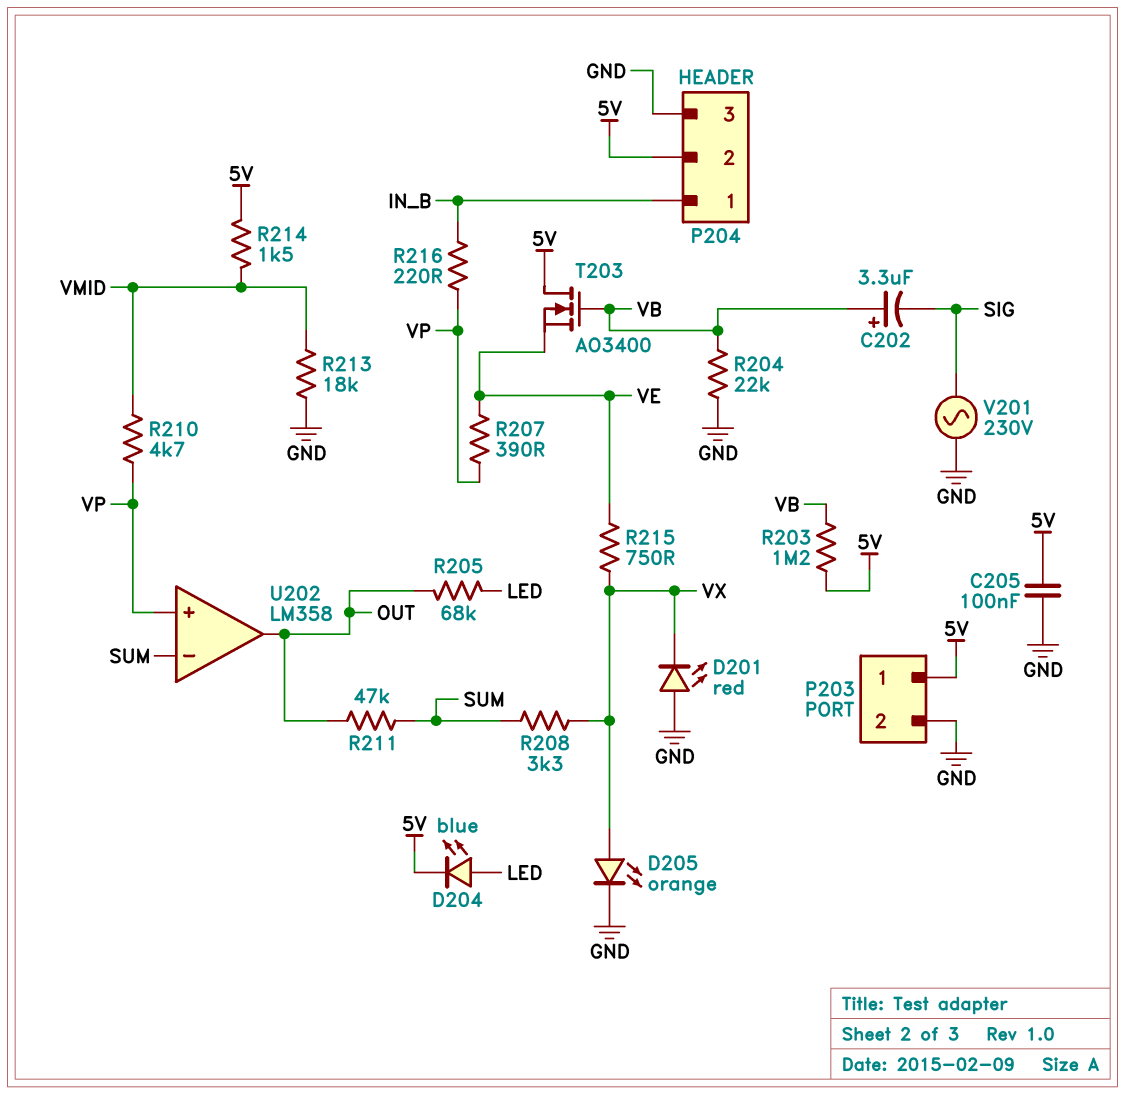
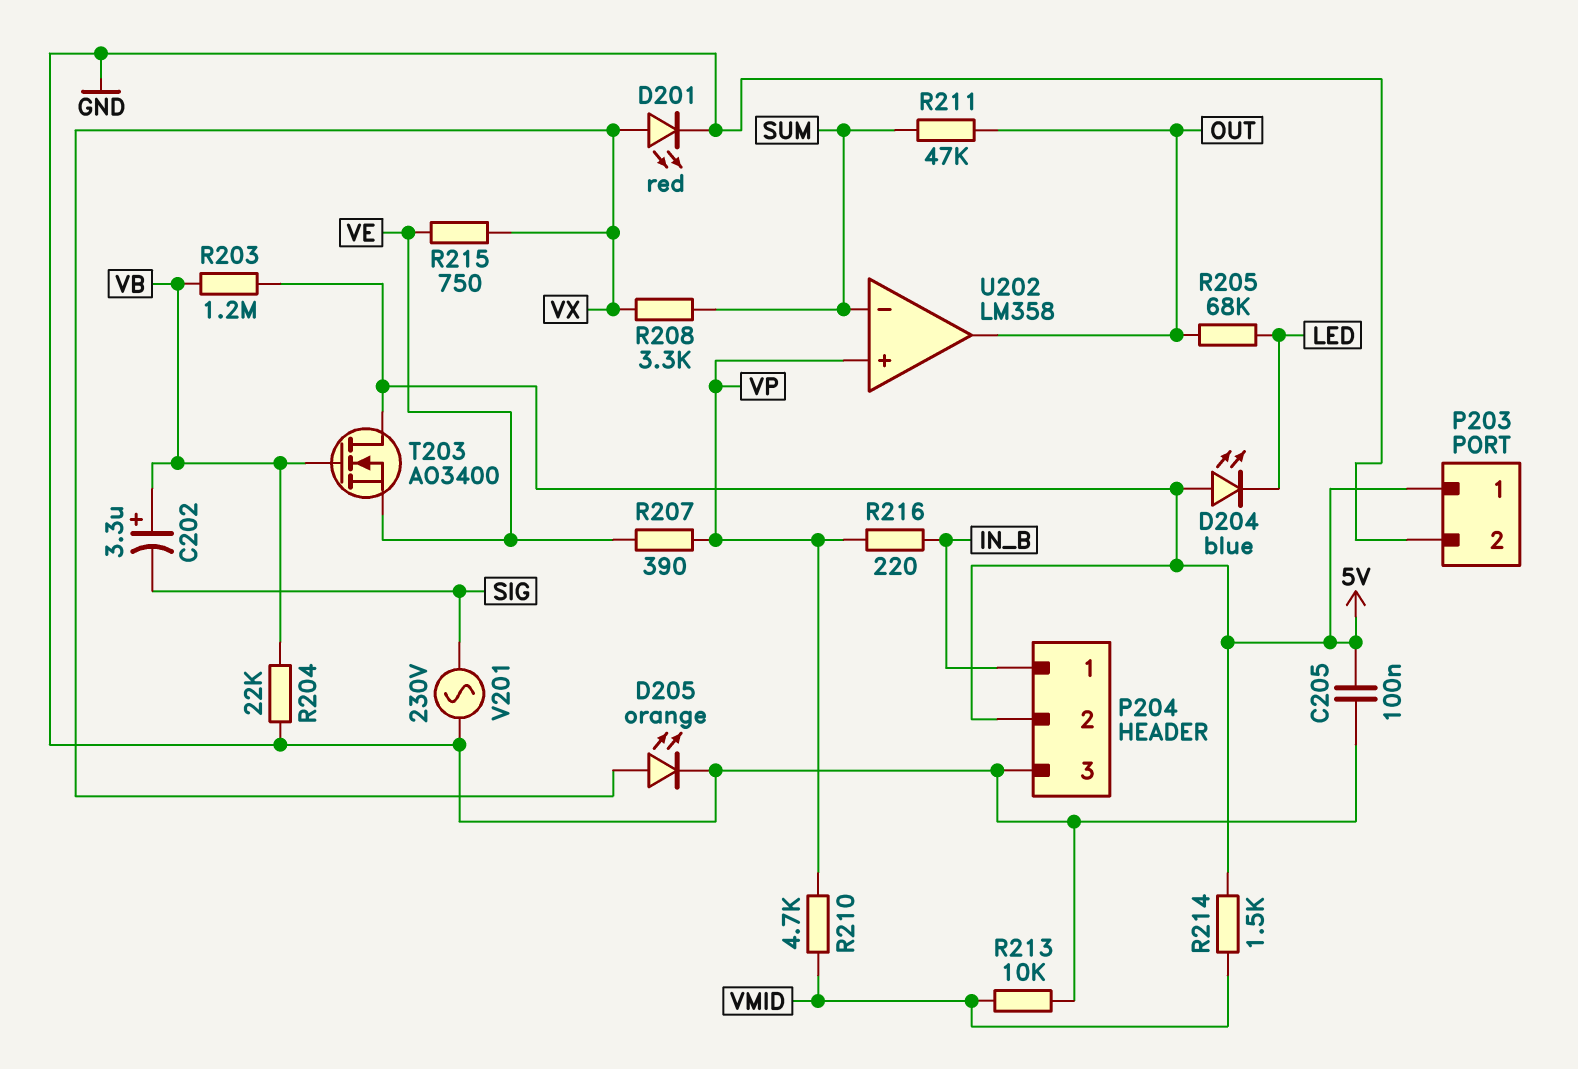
D201: LED red (A GND, K VX) -> LED red (A VX, K GND)
D204: LED blue (A LED, K 5V) -> LED blue (A 5V, K LED)
R213: 18k (GND, VMID) -> 10k (GND, VMID)

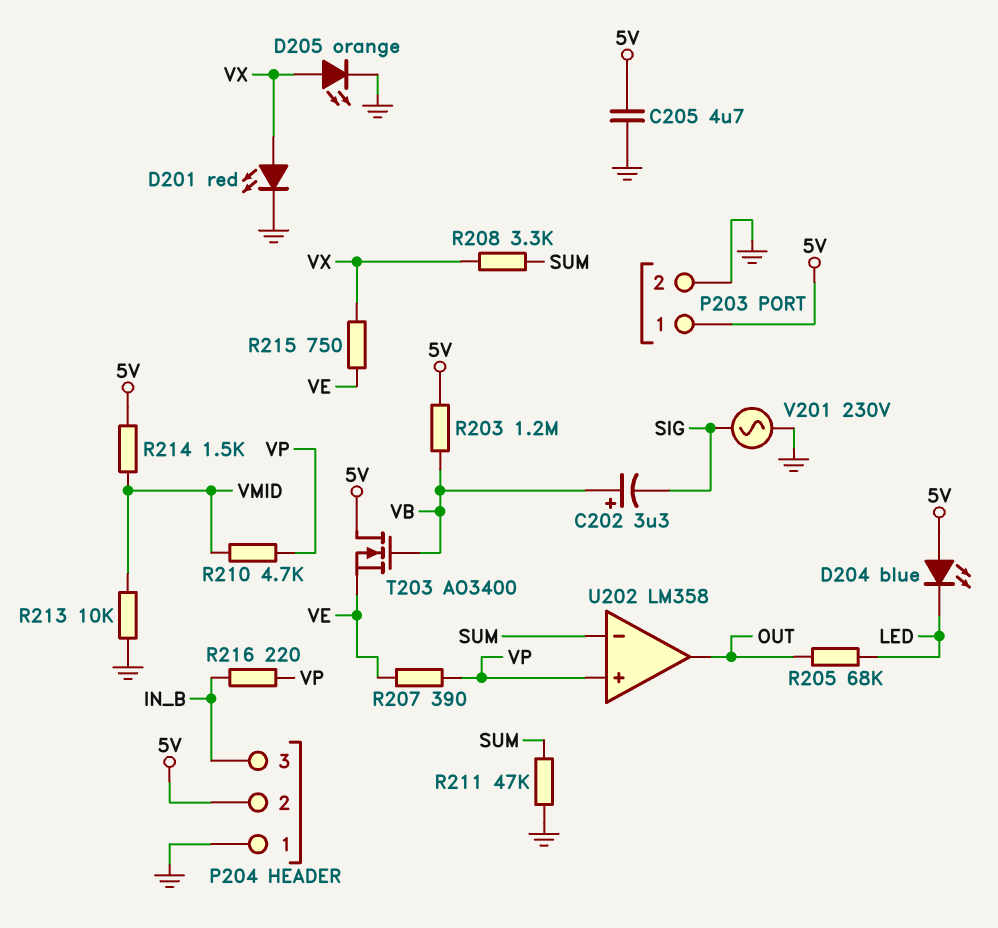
C205: 100nF (5V, GND) -> 4.7uF (5V, GND)
P204 pin 1: IN_B -> GND
P204 pin 3: GND -> IN_B
R204: 22k (GND, VB) -> none
R211: 47k (OUT, SUM) -> 47k (GND, SUM)

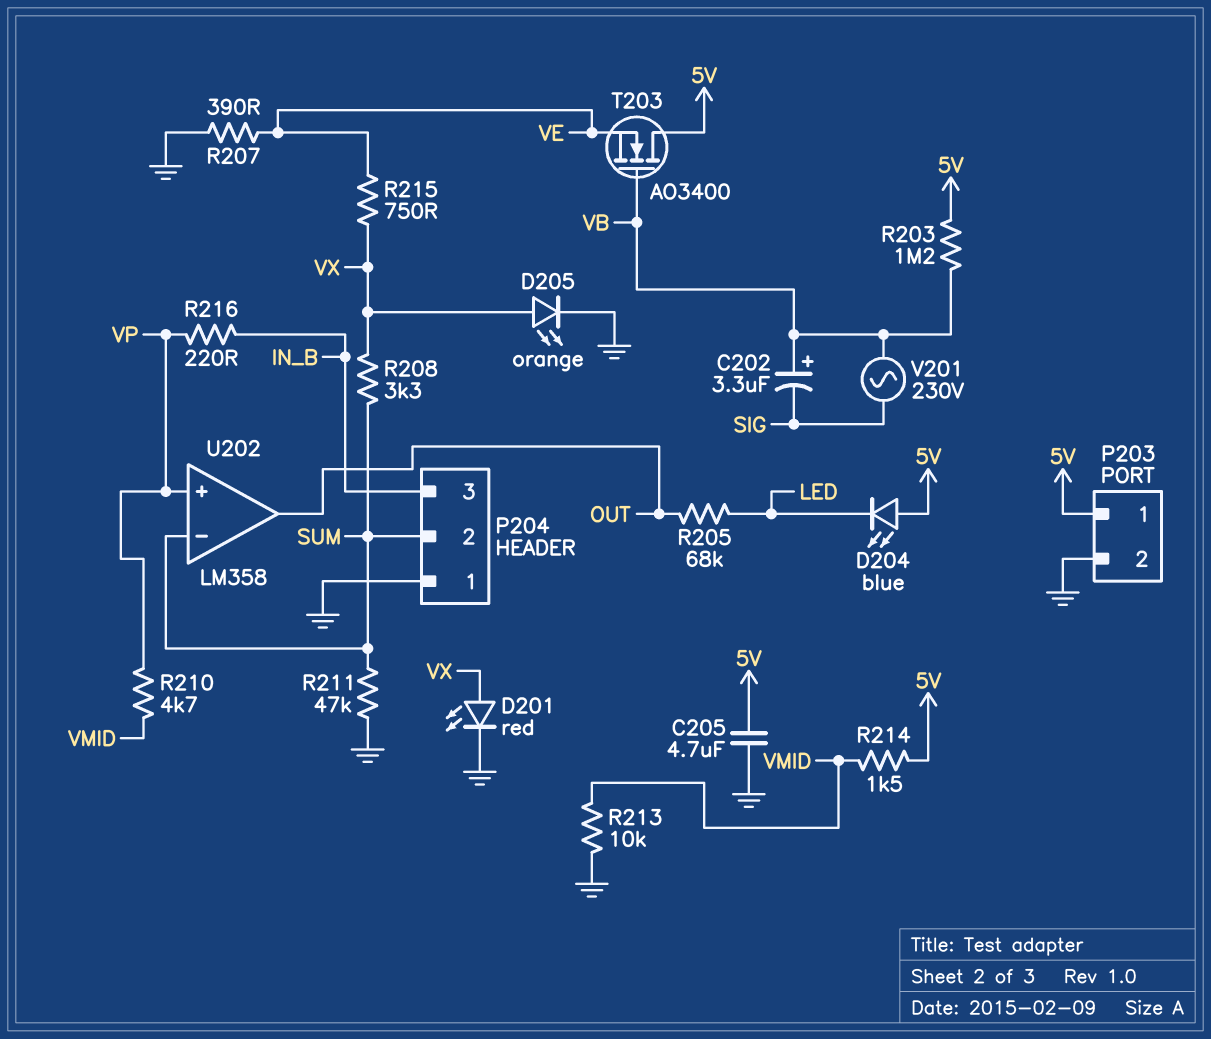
P204 pin 2: 5V -> SUM
R207: 390 (VE, VP) -> 390 (GND, VE)
V201: AC 230V (GND, SIG) -> AC 230V (SIG, VB)

